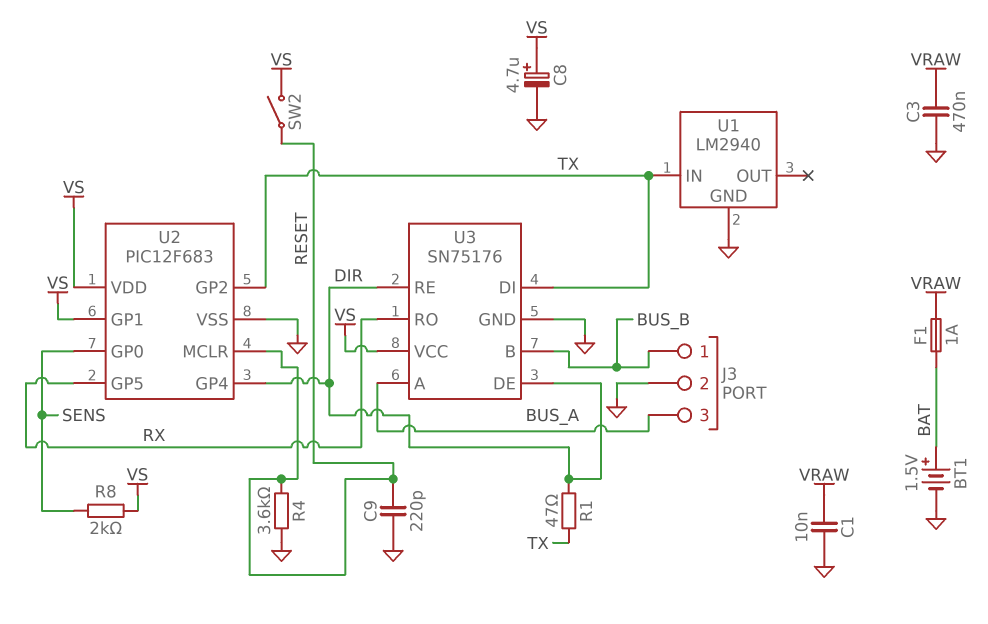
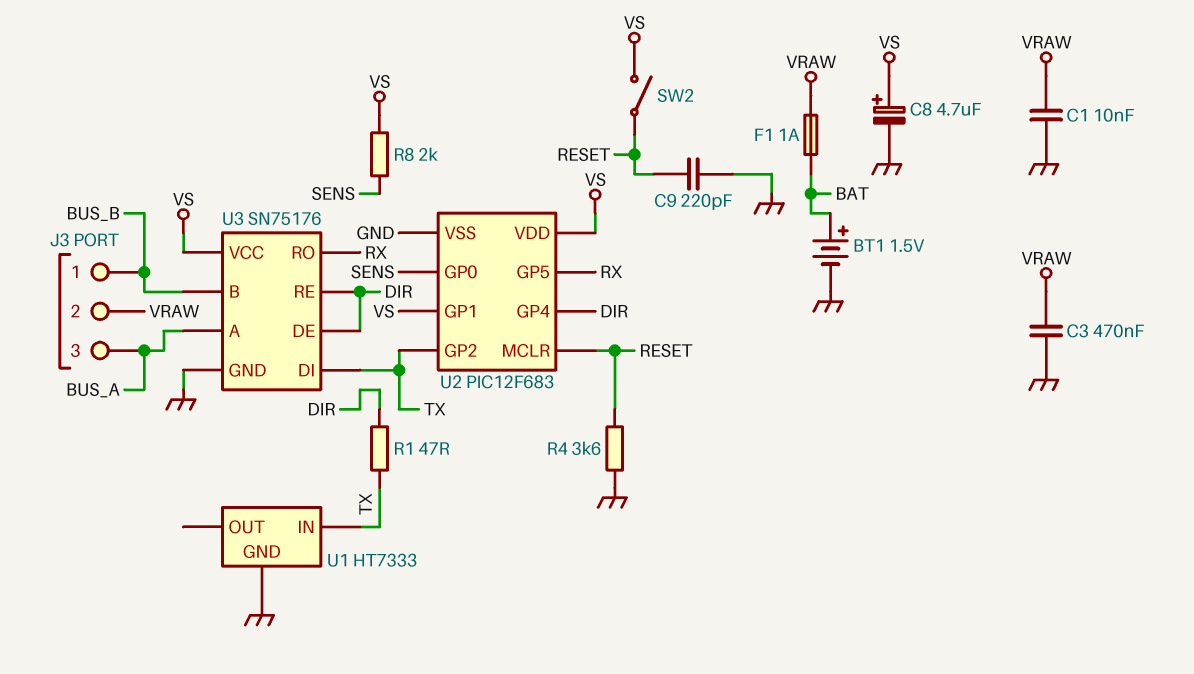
J3 pin 2: GND -> VRAW
U1: LM2940 -> HT7333

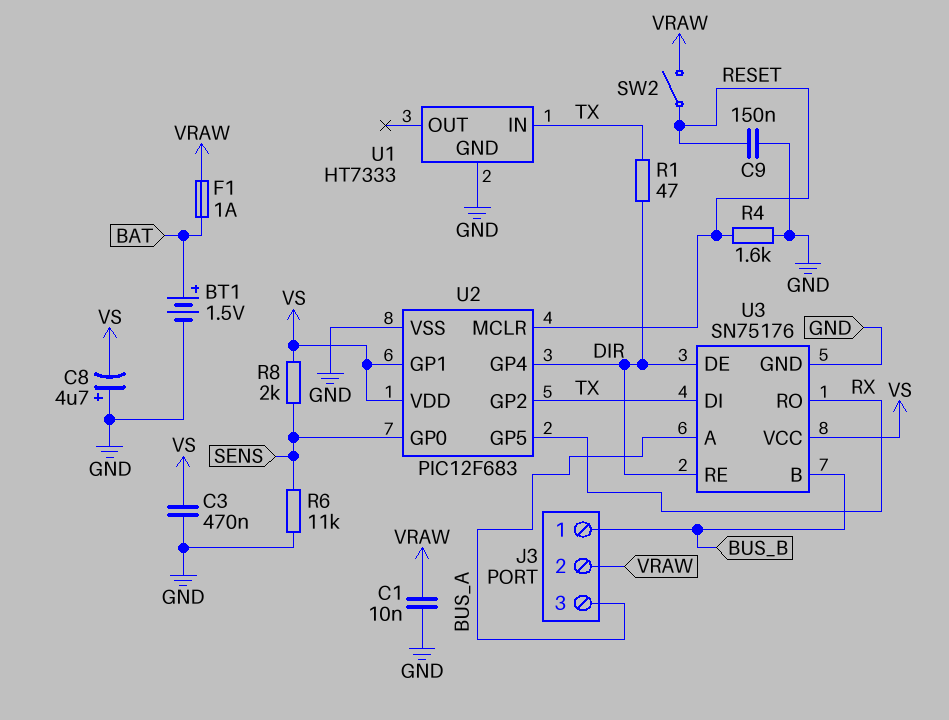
C3: 470nF (GND, VRAW) -> 470nF (GND, VS)
C8: 4.7uF (plus VS, minus GND) -> 4.7uF (plus GND, minus VS)
C9: 220pF (GND, RESET) -> 150nF (GND, RESET)
R4: 3.6k (GND, RESET) -> 1.6k (GND, RESET)
R6: none -> 11k (GND, SENS)
SW2: switch (RESET, VS) -> switch (RESET, VRAW)

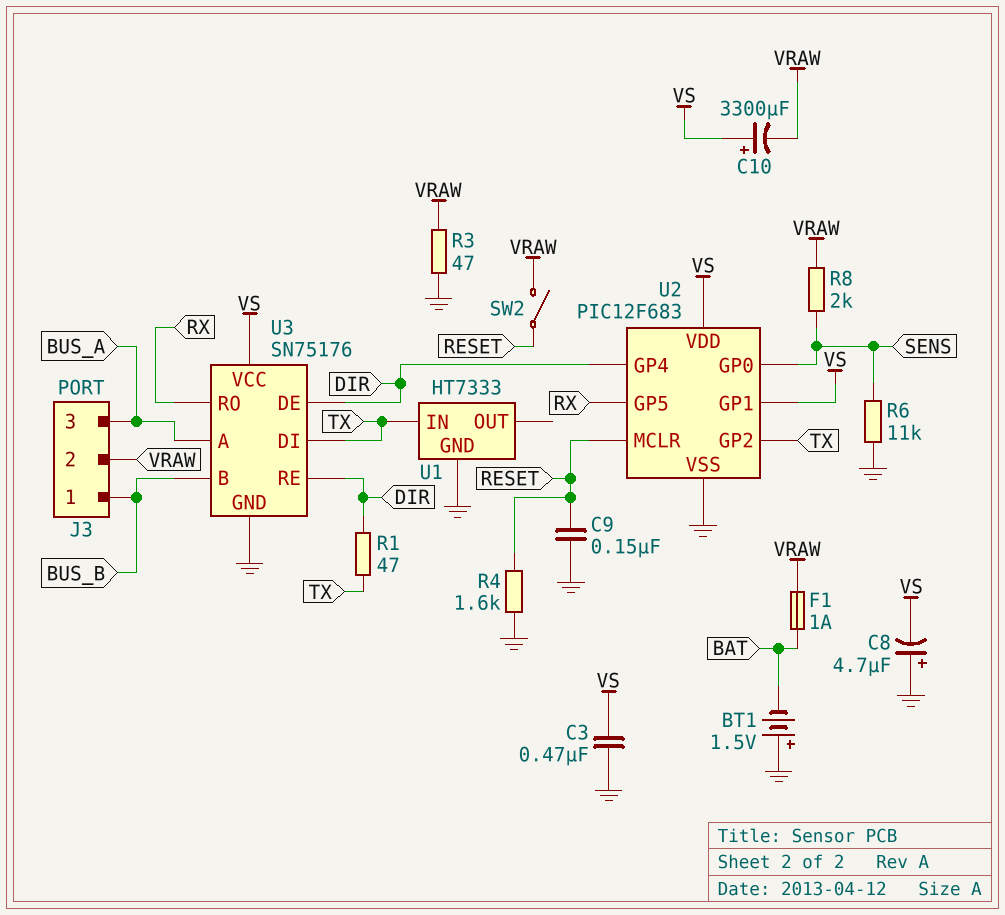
BT1: 1.5V (plus BAT, minus GND) -> 1.5V (plus GND, minus BAT)
C1: 10nF (GND, VRAW) -> none
C10: none -> 3300uF (plus VS, minus VRAW)
R3: none -> 47 (GND, VRAW)
R8: 2k (SENS, VS) -> 2k (SENS, VRAW)

